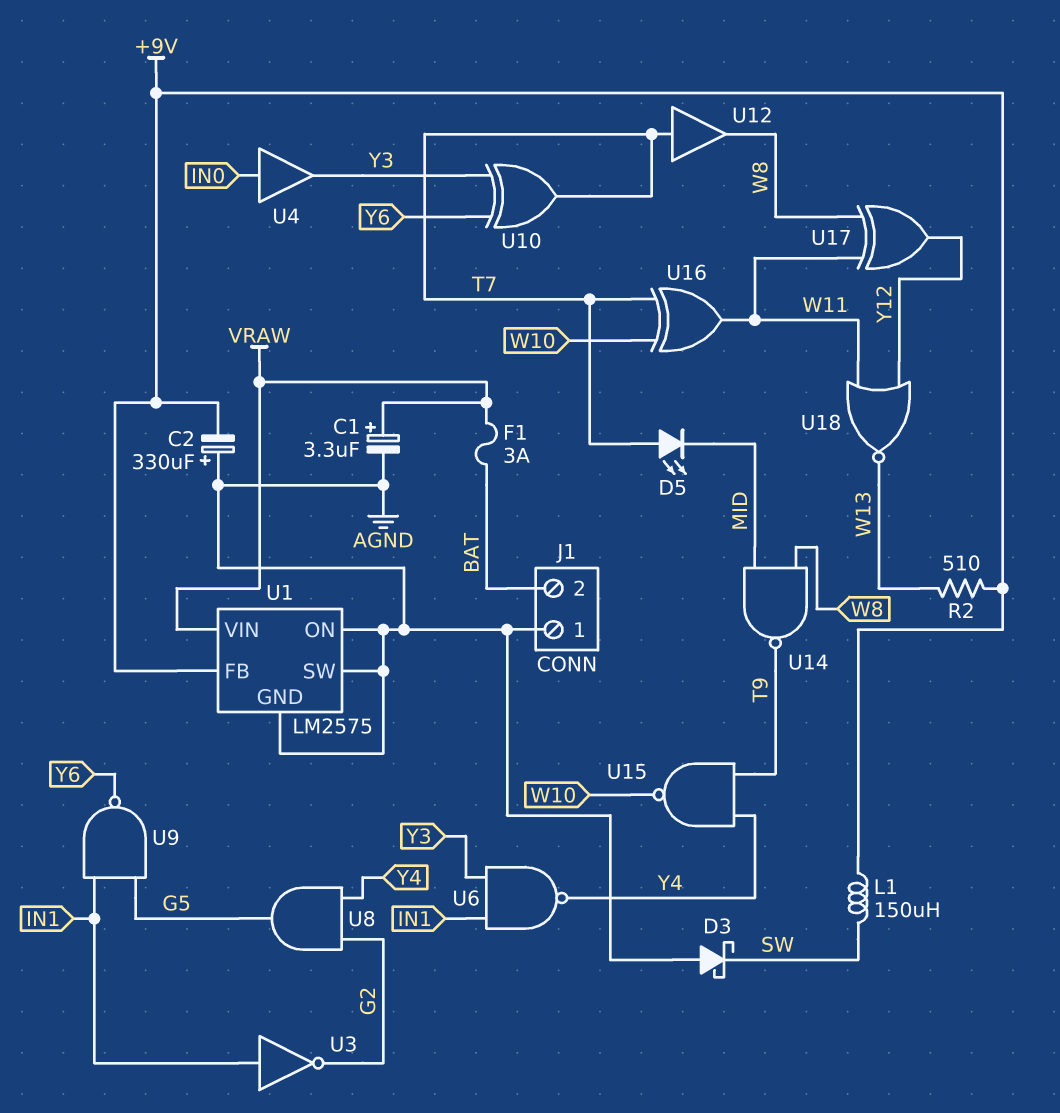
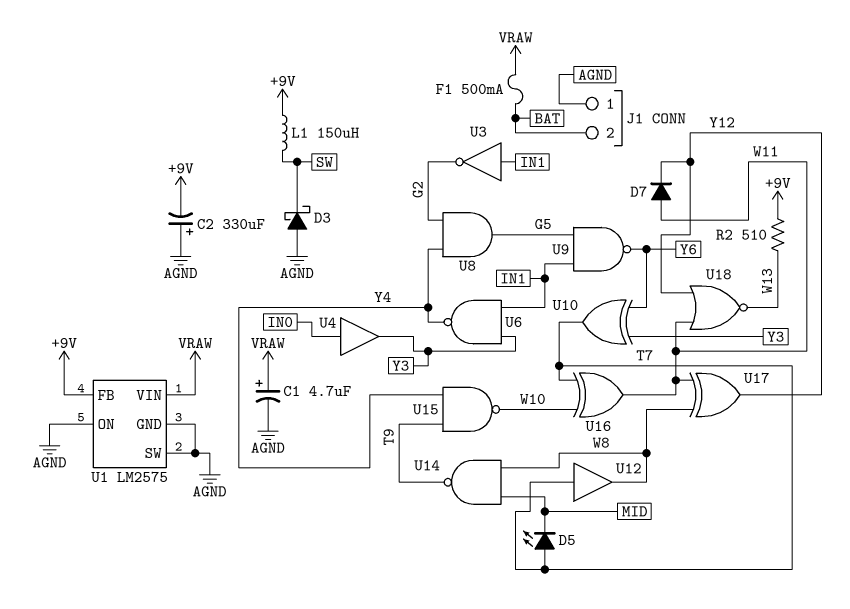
C1: 3.3uF (plus VRAW, minus AGND) -> 4.7uF (plus VRAW, minus AGND)
D7: none -> diode (A W11, K Y12)
F1: 3A (BAT, VRAW) -> 500mA (BAT, VRAW)

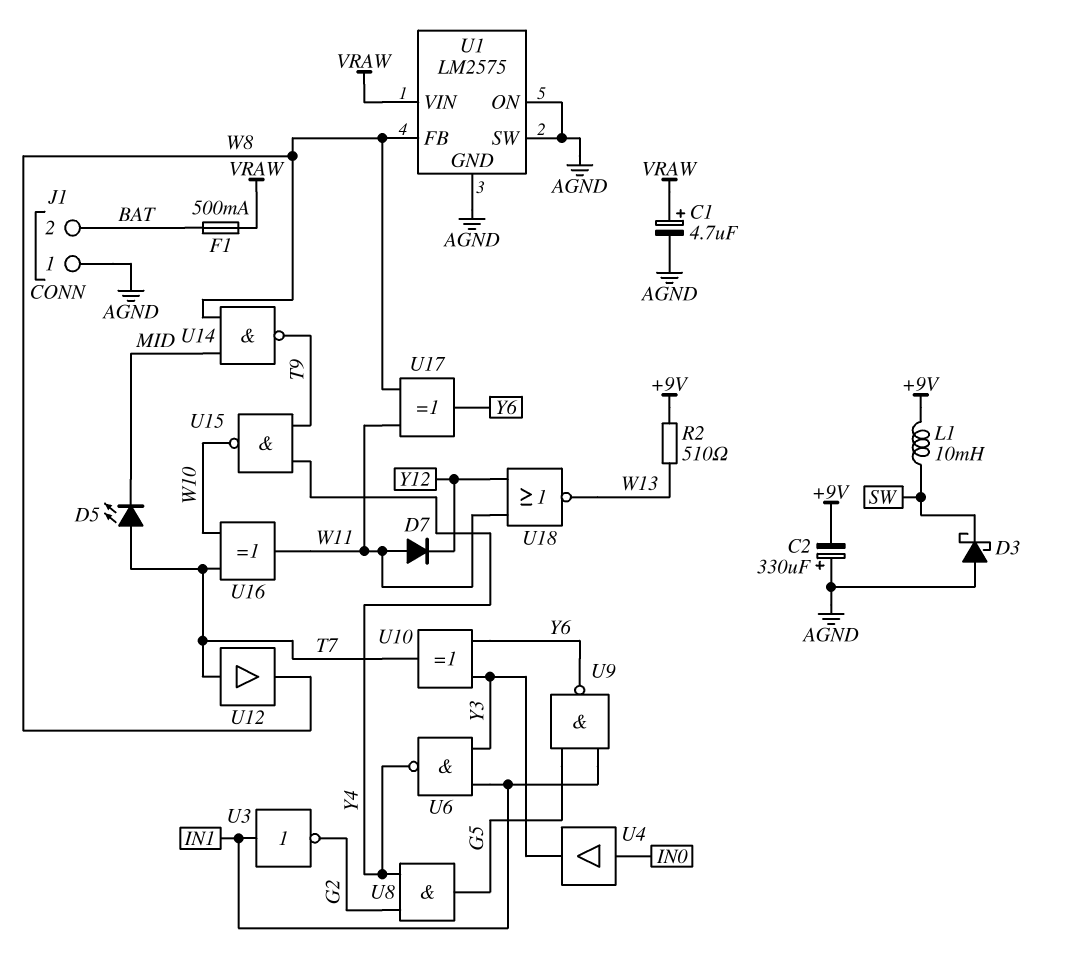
L1: 150uH (+9V, SW) -> 10mH (+9V, SW)
U1 pin FB: +9V -> W8
U17: XOR (in W8, in W11, out Y12) -> XOR (in W8, in W11, out Y6)

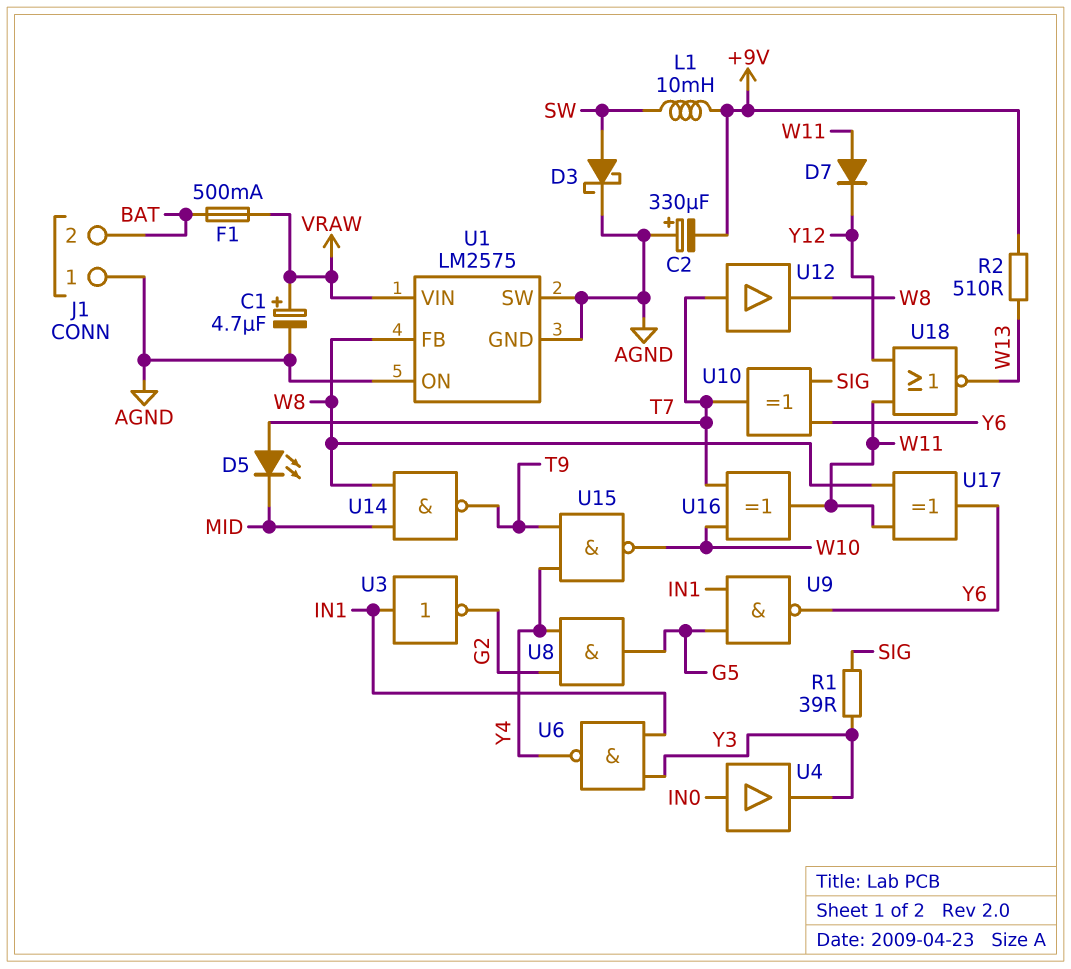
D3: schottky (A AGND, K SW) -> schottky (A SW, K AGND)
R1: none -> 39 (SIG, Y3)
U10: XOR (in Y3, in Y6, out T7) -> XOR (in SIG, in Y6, out T7)

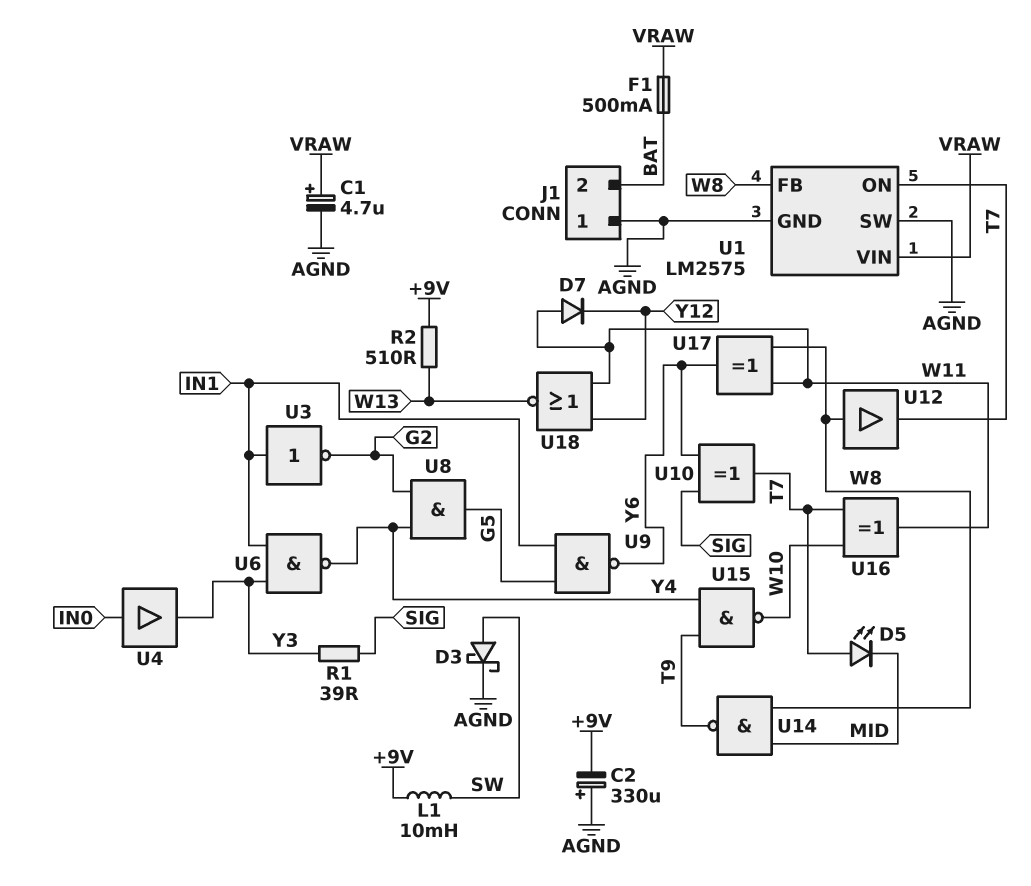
U1 pin ON: AGND -> T7
U12: buffer (in T7, out W8) -> buffer (in W8, out T7)

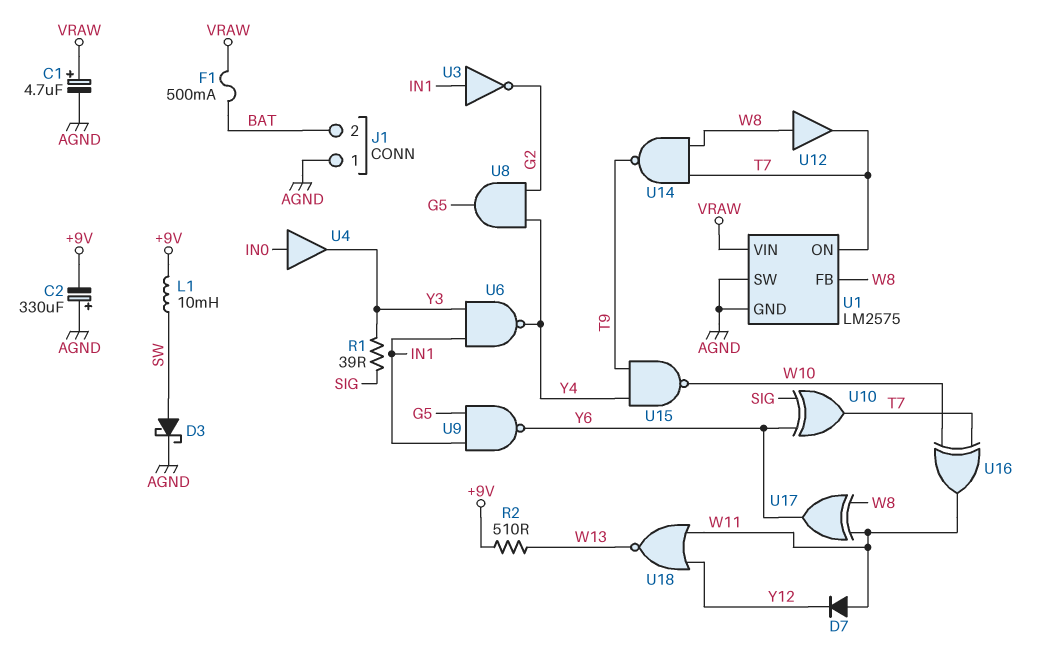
D5: LED (A T7, K MID) -> none
U14: NAND (in MID, in W8, out T9) -> NAND (in T7, in W8, out T9)

